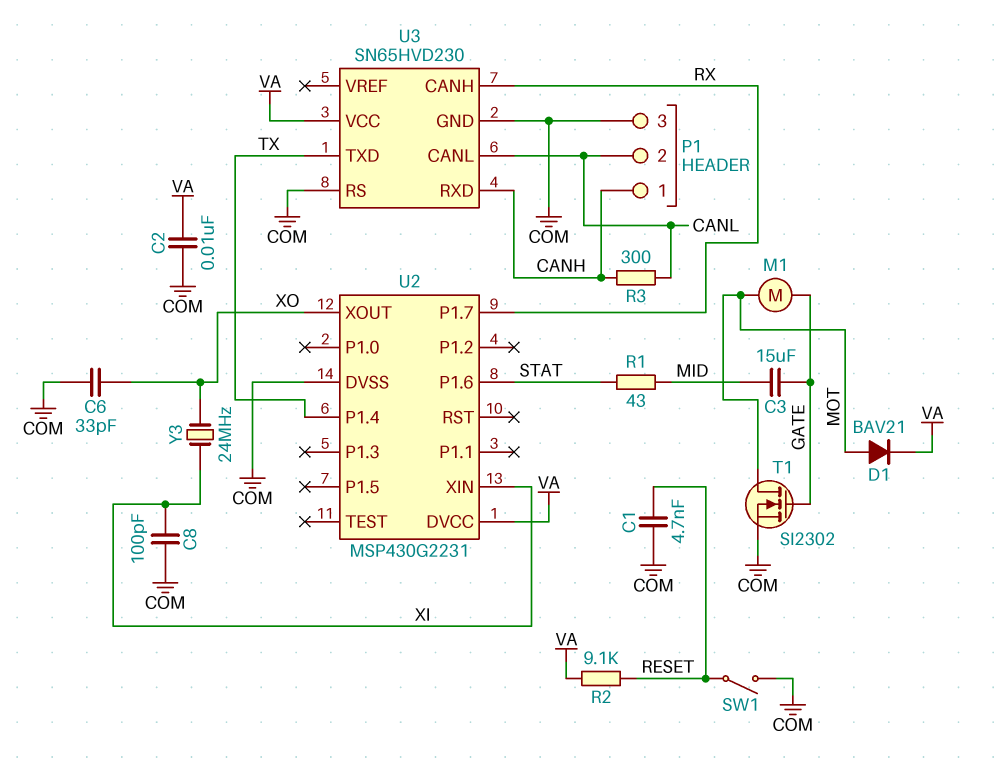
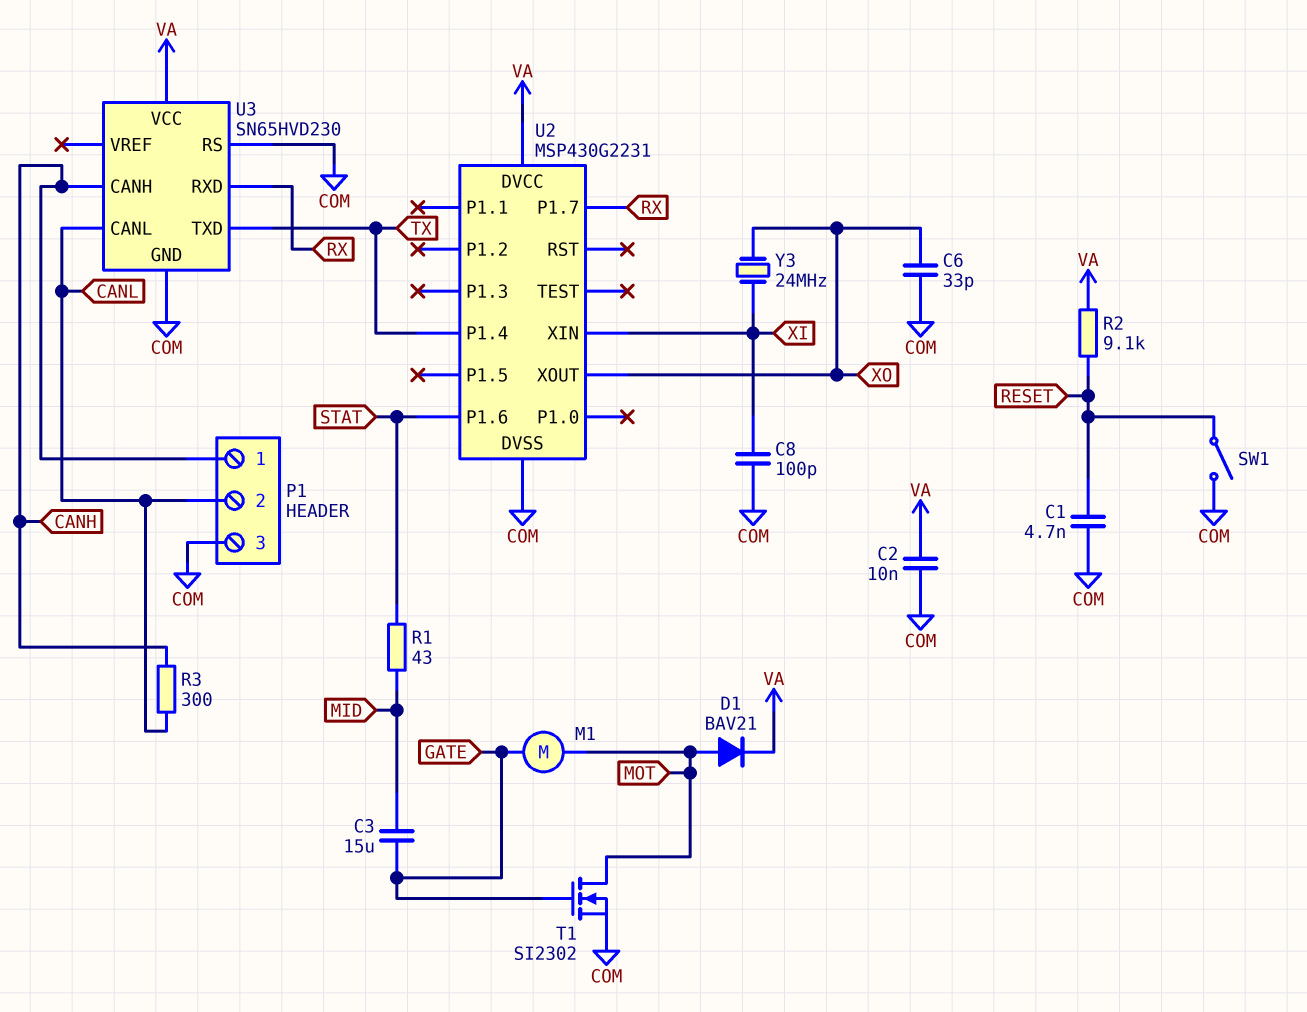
U3 pin CANH: RX -> CANH
U3 pin RXD: CANH -> RX

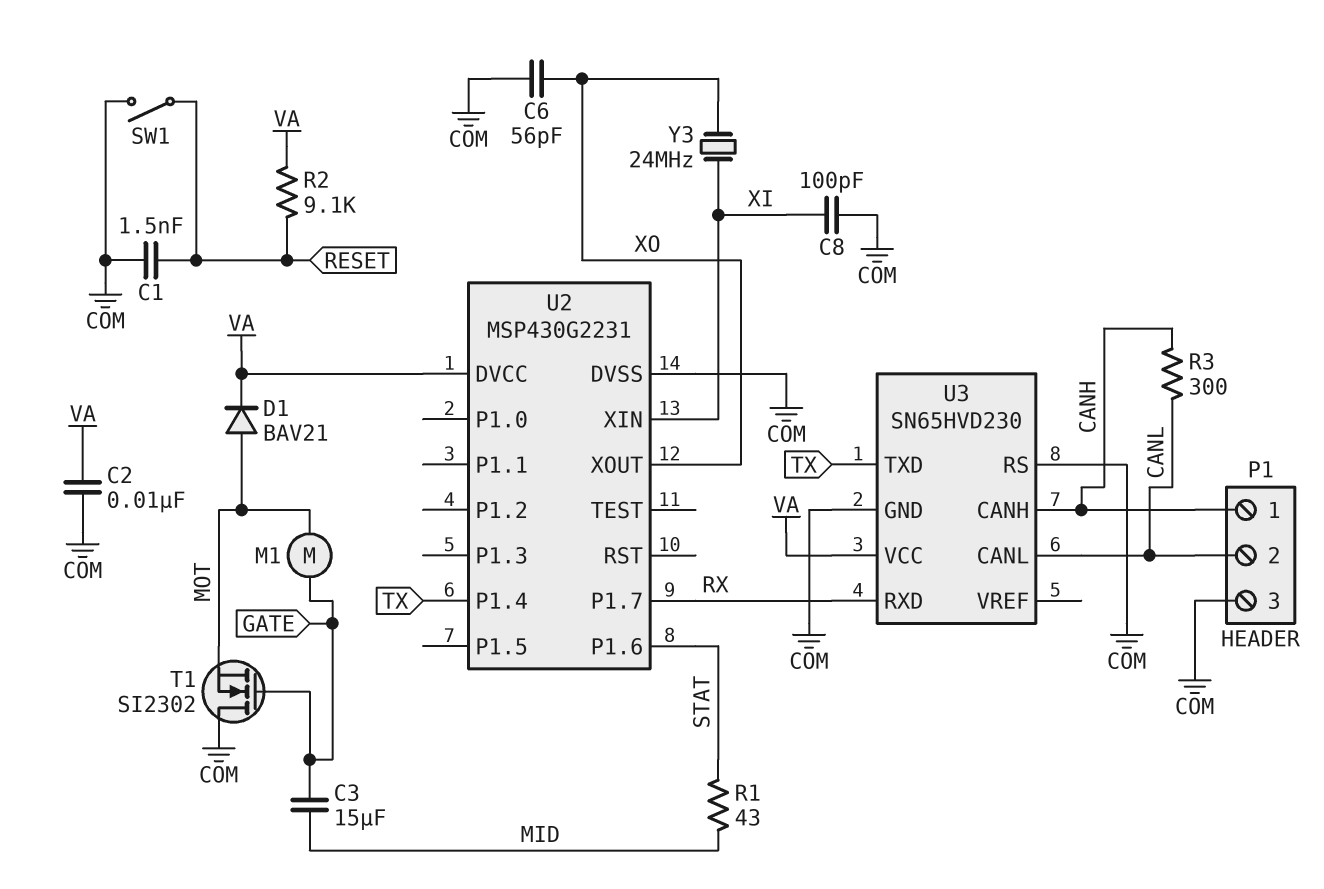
C1: 4.7nF (COM, RESET) -> 1.5nF (COM, RESET)
C6: 33pF (COM, XO) -> 56pF (COM, XO)
T1: NMOS SI2302 (G GATE, D MOT, S COM) -> NMOS SI2302 (G GATE, D COM, S MOT)

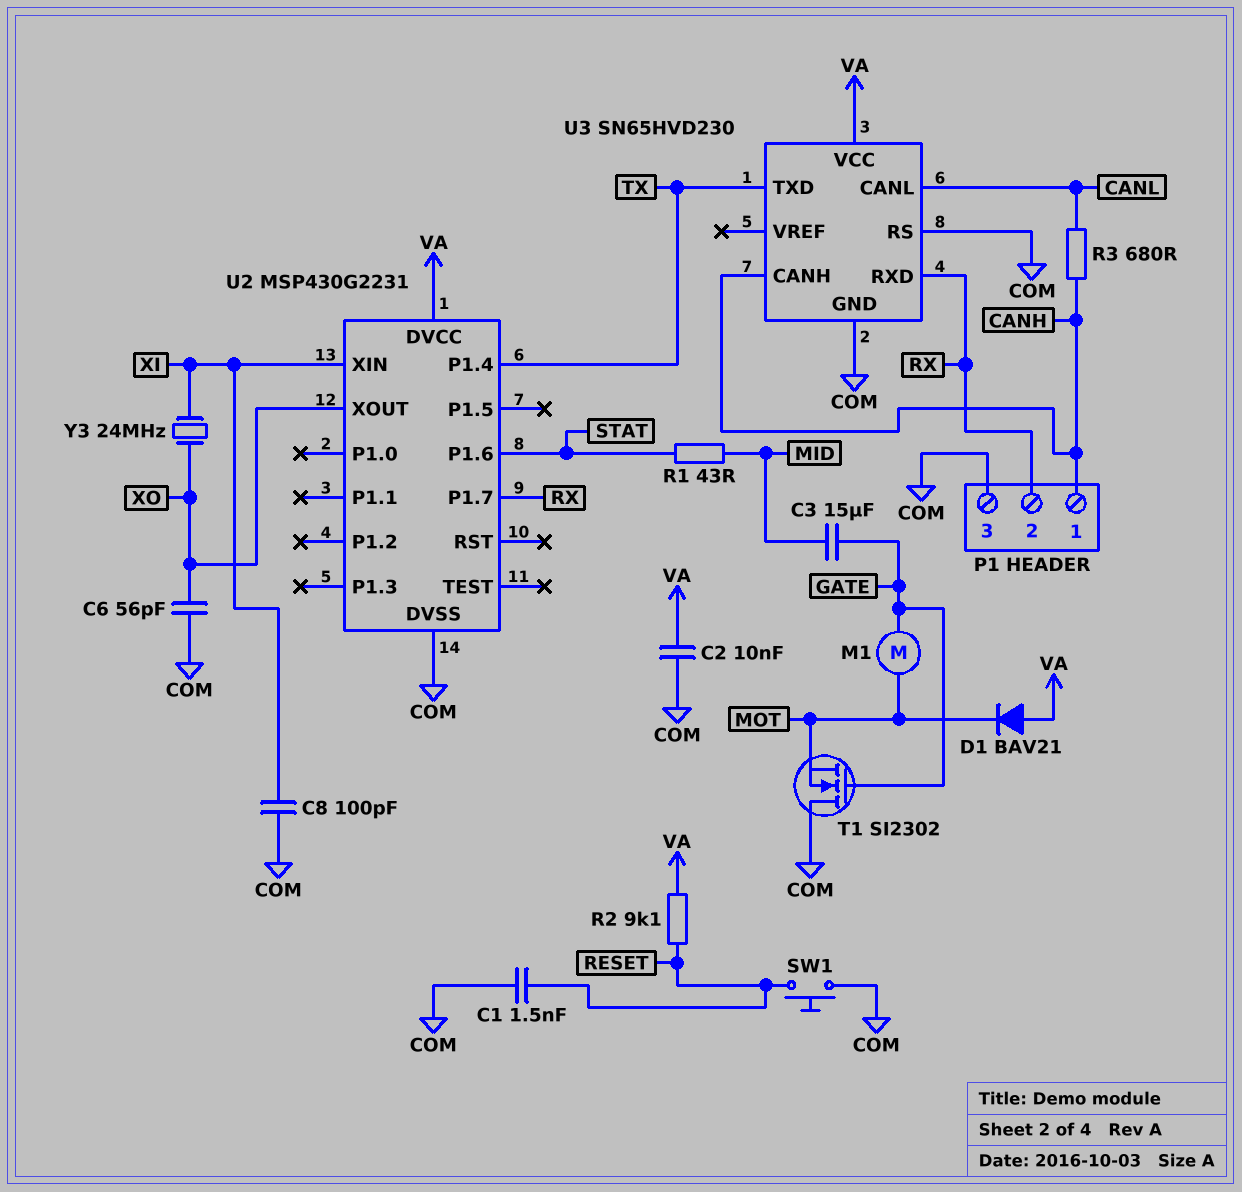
D1: diode BAV21 (A MOT, K VA) -> diode BAV21 (A VA, K MOT)
P1 pin 2: CANL -> RX
R3: 300 (CANH, CANL) -> 680 (CANH, CANL)
SW1: switch (COM, RESET) -> button (COM, RESET)

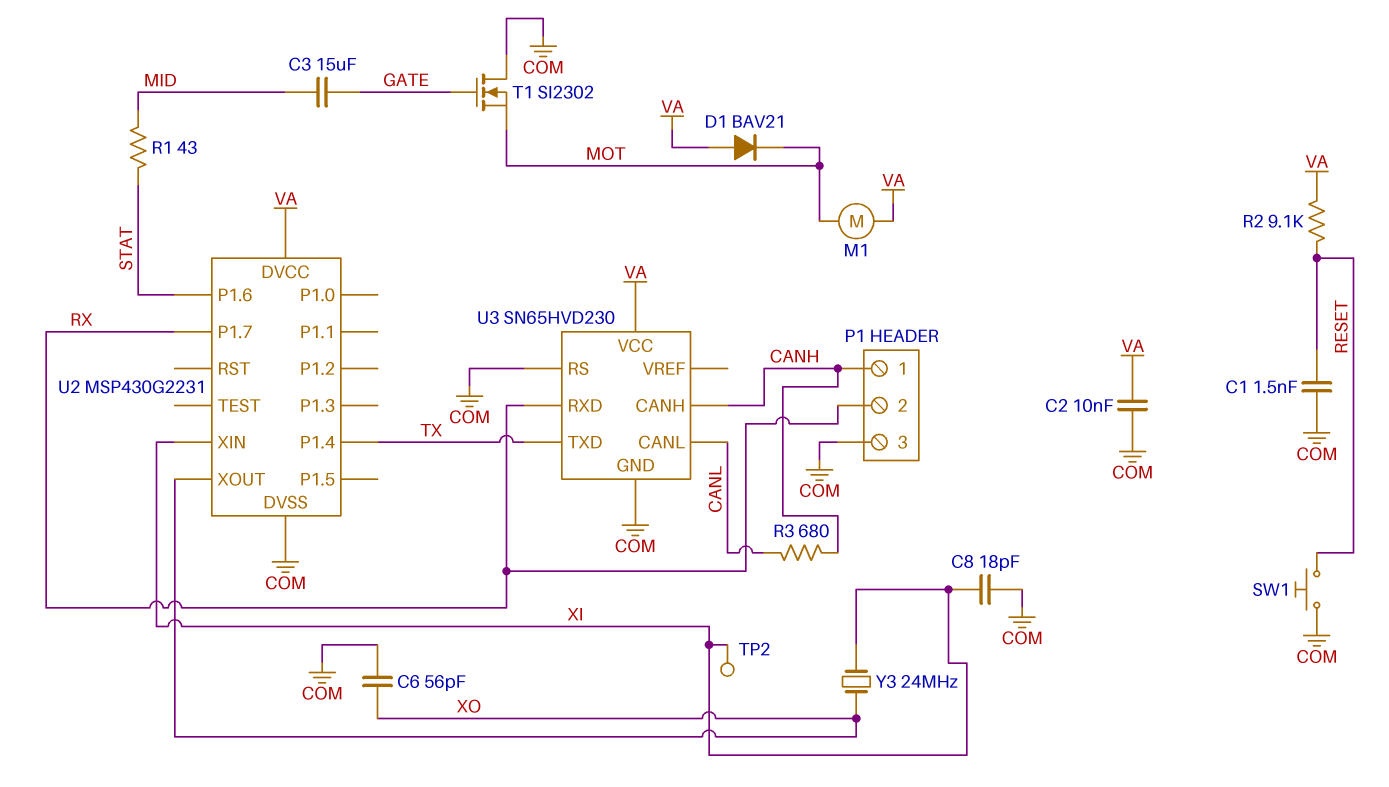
C8: 100pF (COM, XI) -> 18pF (COM, XI)
M1: motor (GATE, MOT) -> motor (MOT, VA)
TP2: none -> test point (XI)

